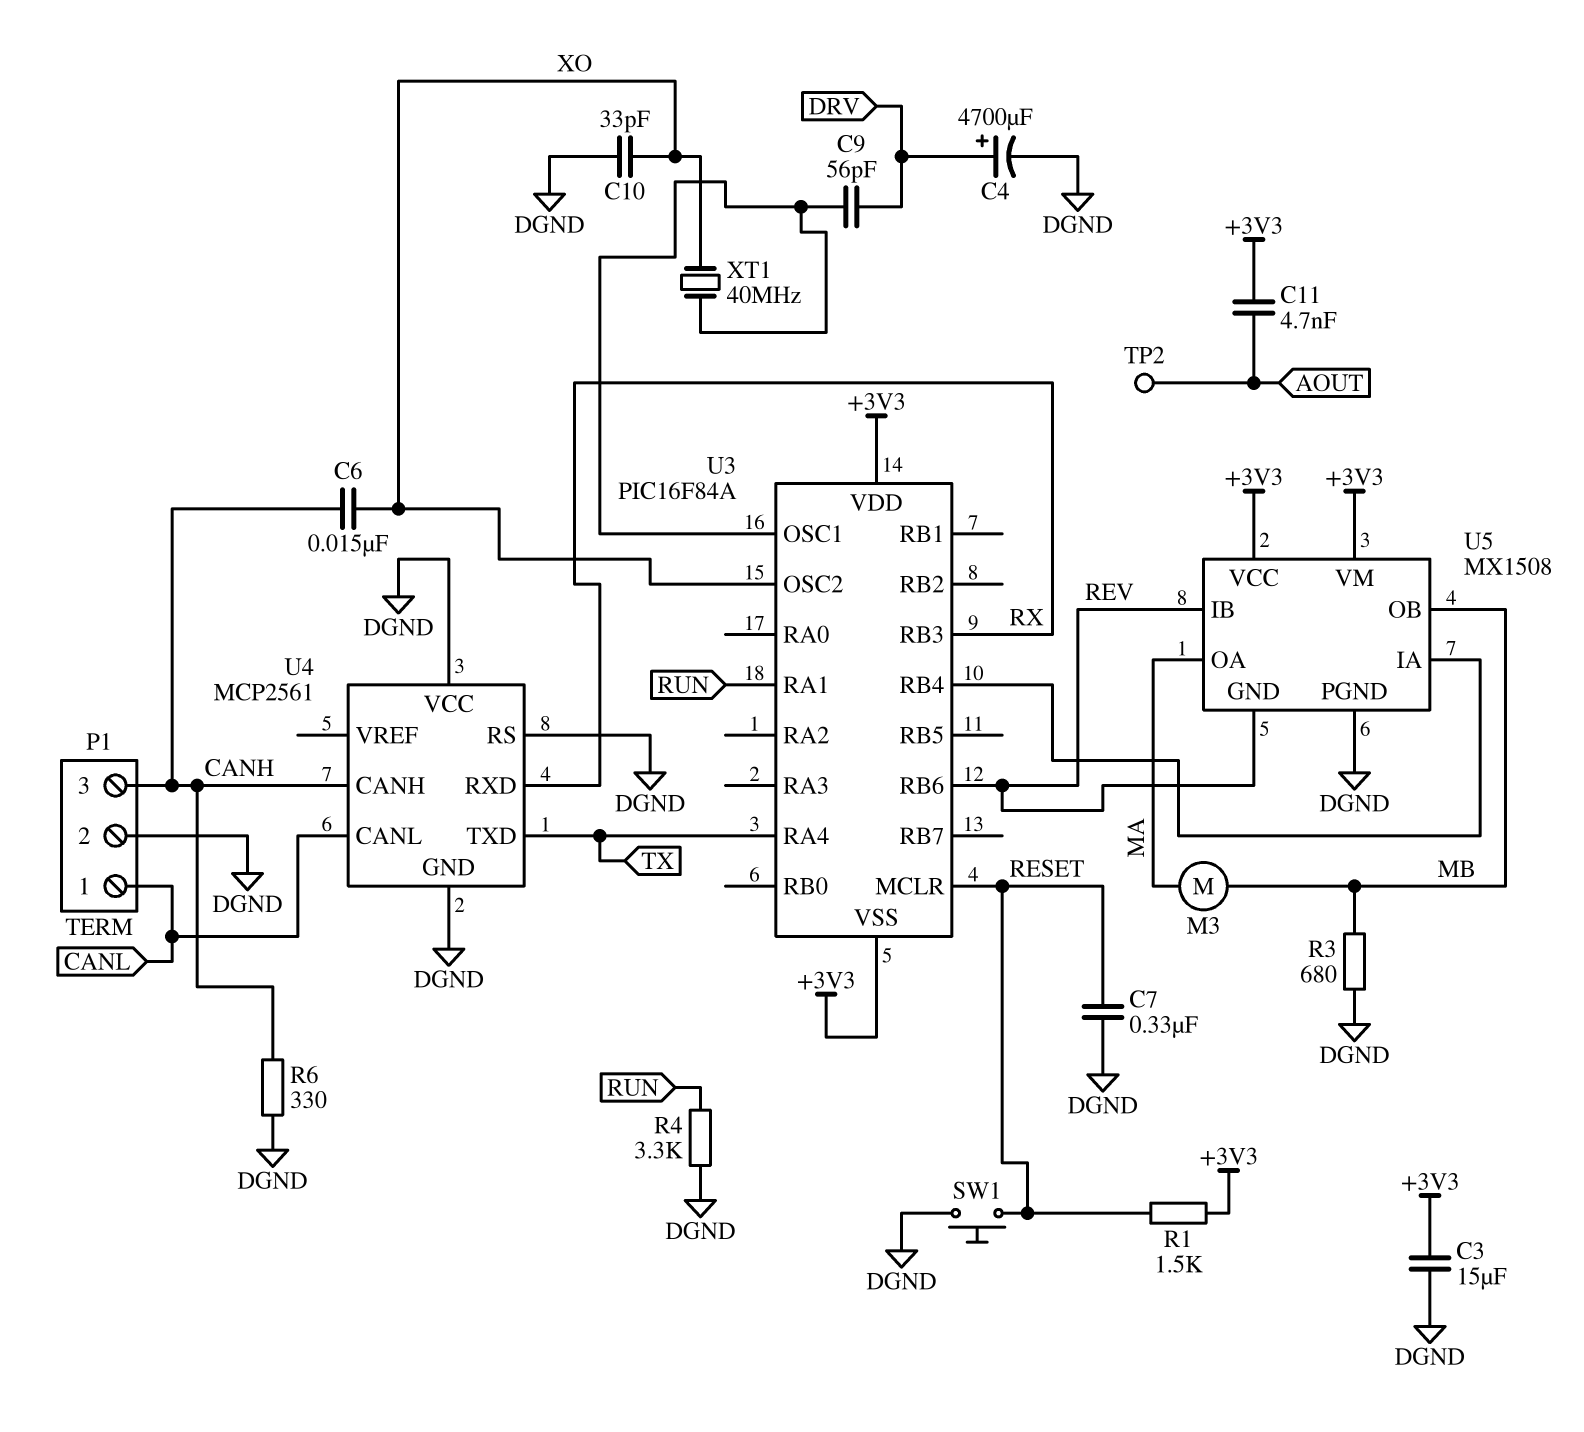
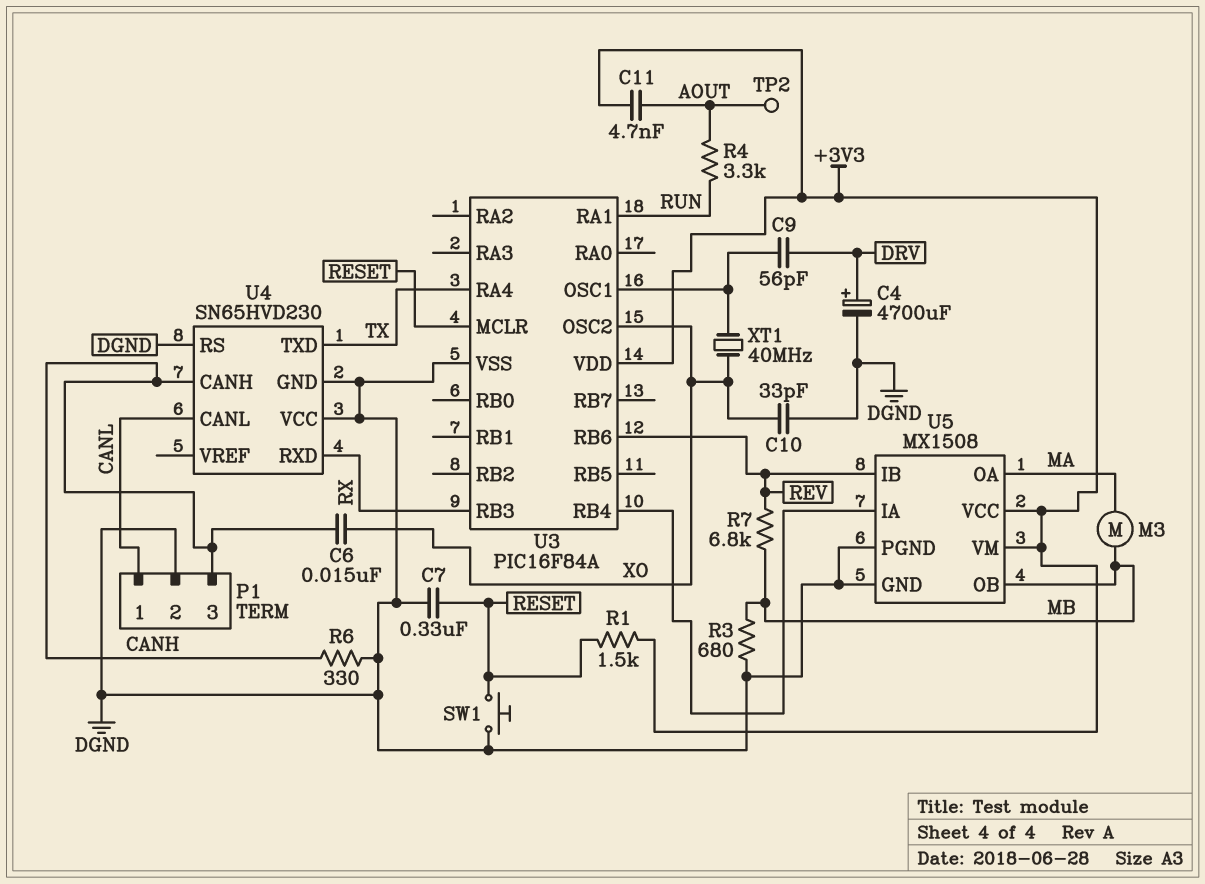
C3: 15uF (+3V3, DGND) -> none
R4: 3.3k (DGND, RUN) -> 3.3k (AOUT, RUN)
R7: none -> 6.8k (MB, REV)
U3 pin VSS: +3V3 -> DGND
U4: MCP2561 -> SN65HVD230
U5 pin GND: REV -> DGND

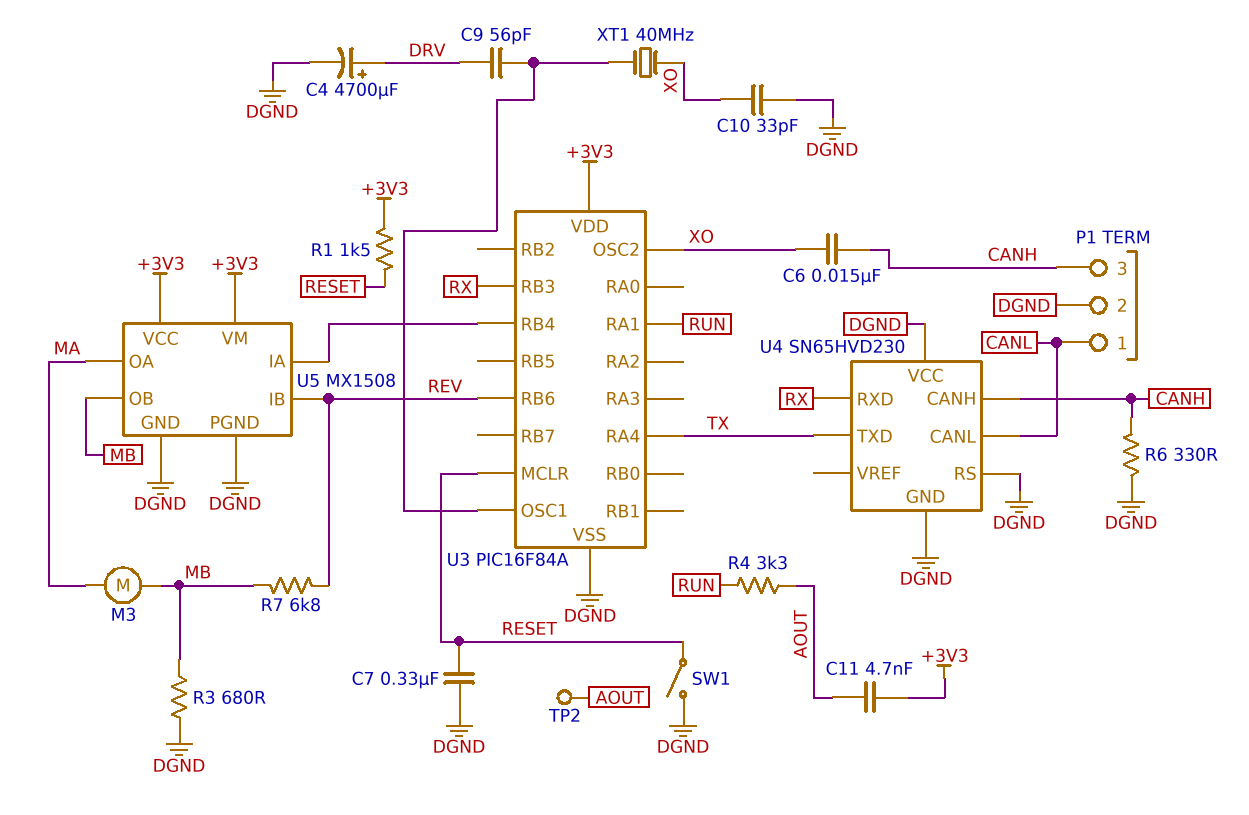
SW1: button (DGND, RESET) -> switch (DGND, RESET)

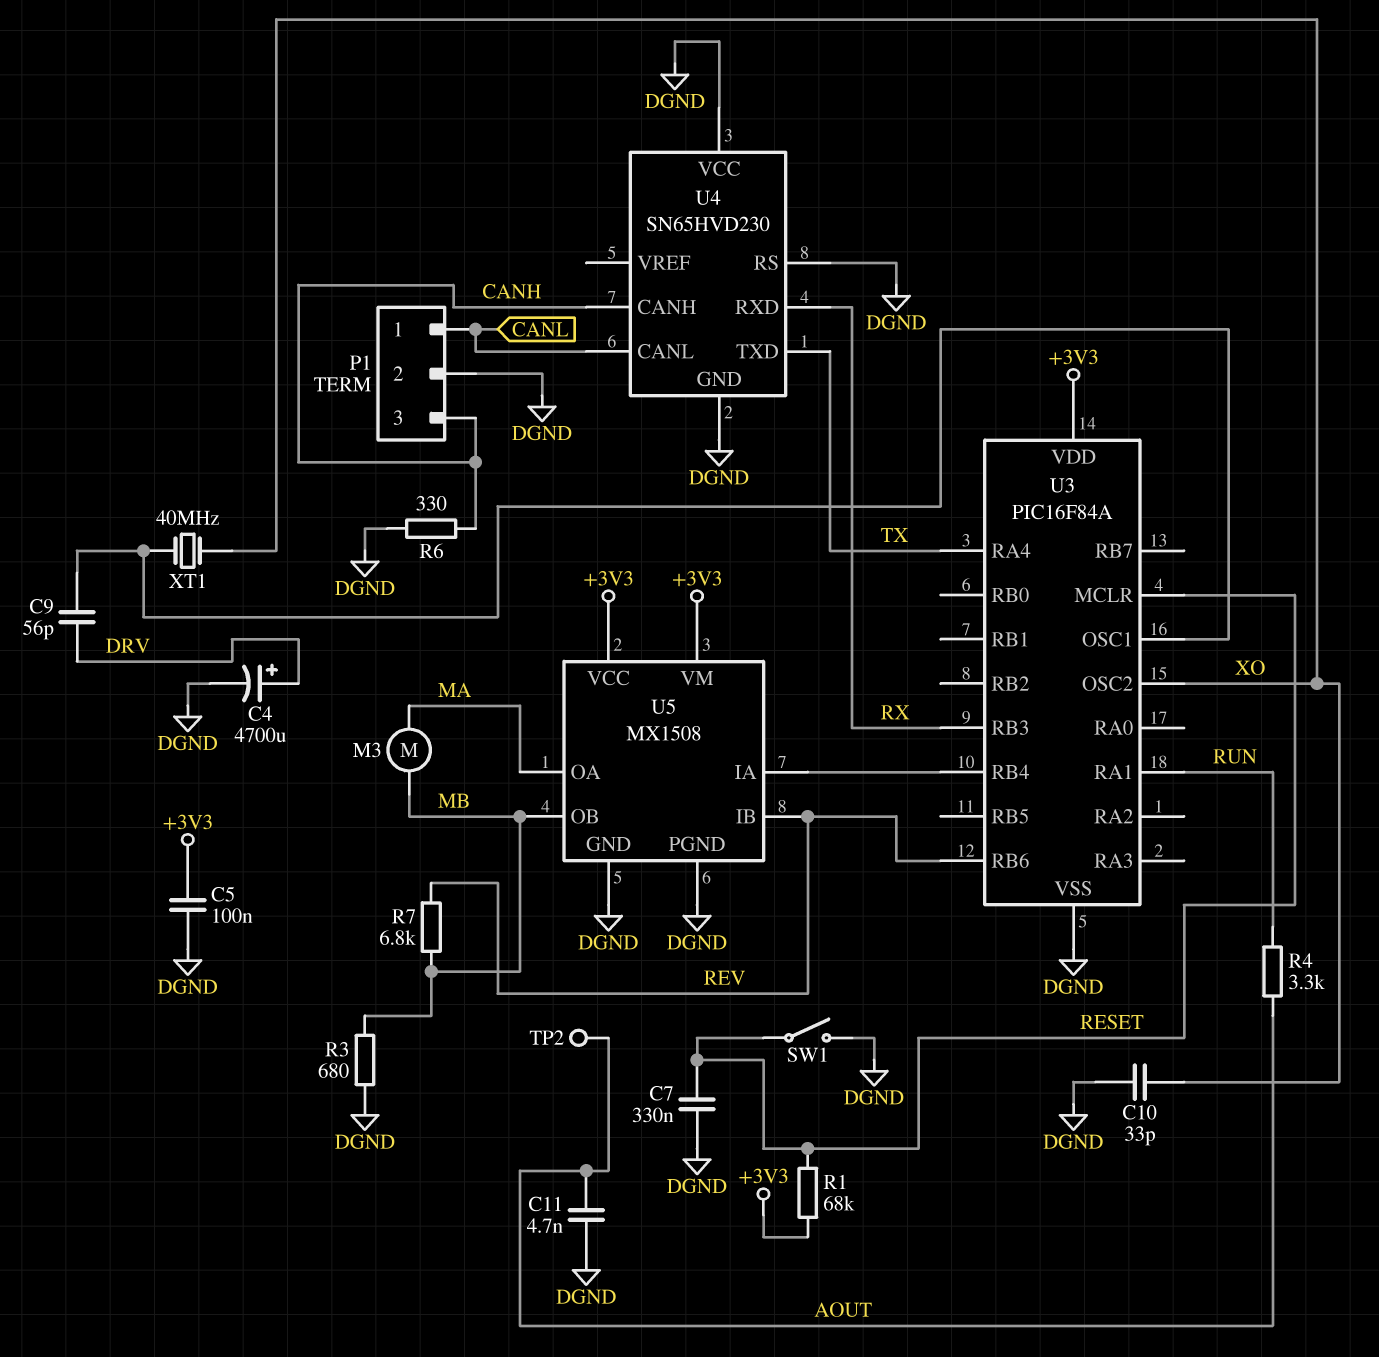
C5: none -> 100nF (+3V3, DGND)
C6: 15nF (CANH, XO) -> none
C11: 4.7nF (+3V3, AOUT) -> 4.7nF (AOUT, DGND)
R1: 1.5k (+3V3, RESET) -> 68k (+3V3, RESET)

